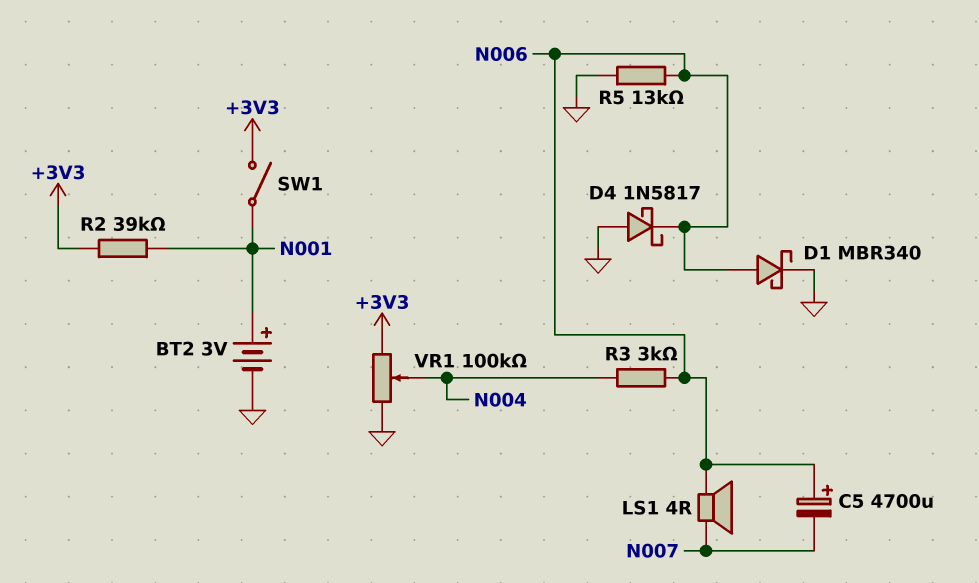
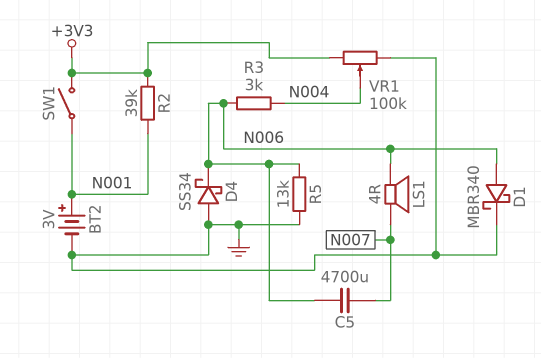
C5: 4700uF (plus N006, minus N007) -> 4700uF (N006, N007)
D4: schottky 1N5817 (A GND, K N006) -> schottky SS34 (A GND, K N006)

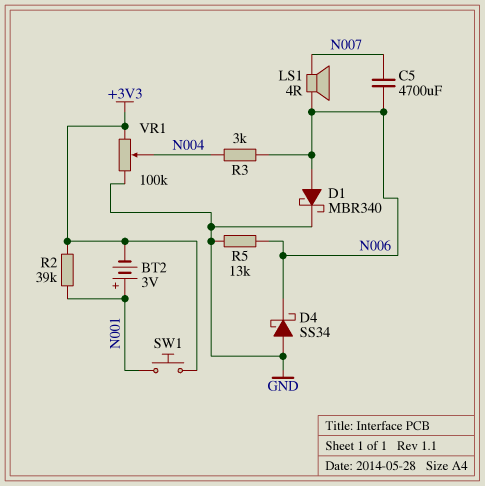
BT2: 3V (plus N001, minus GND) -> 3V (plus N001, minus +3V3)
SW1: switch (+3V3, N001) -> button (+3V3, N001)

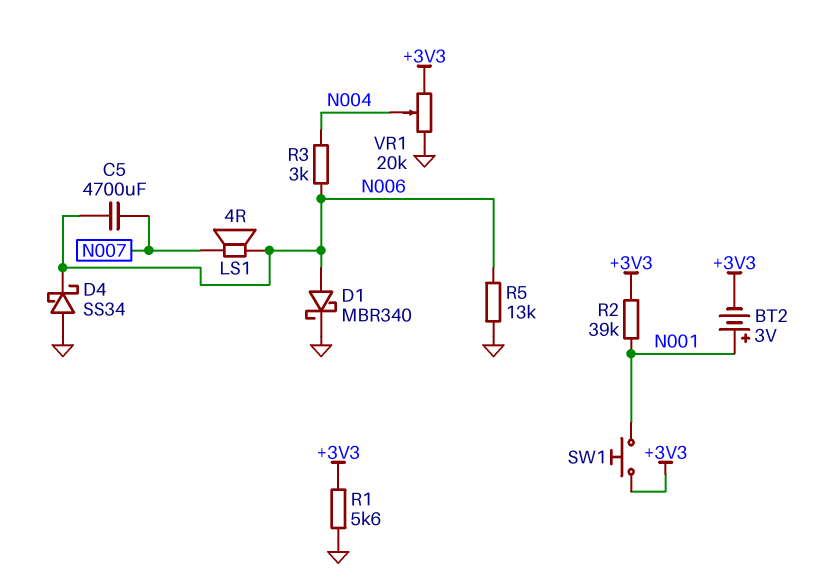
R1: none -> 5.6k (+3V3, GND)
VR1: 100k (+3V3, GND, wiper N004) -> 20k (+3V3, GND, wiper N004)

